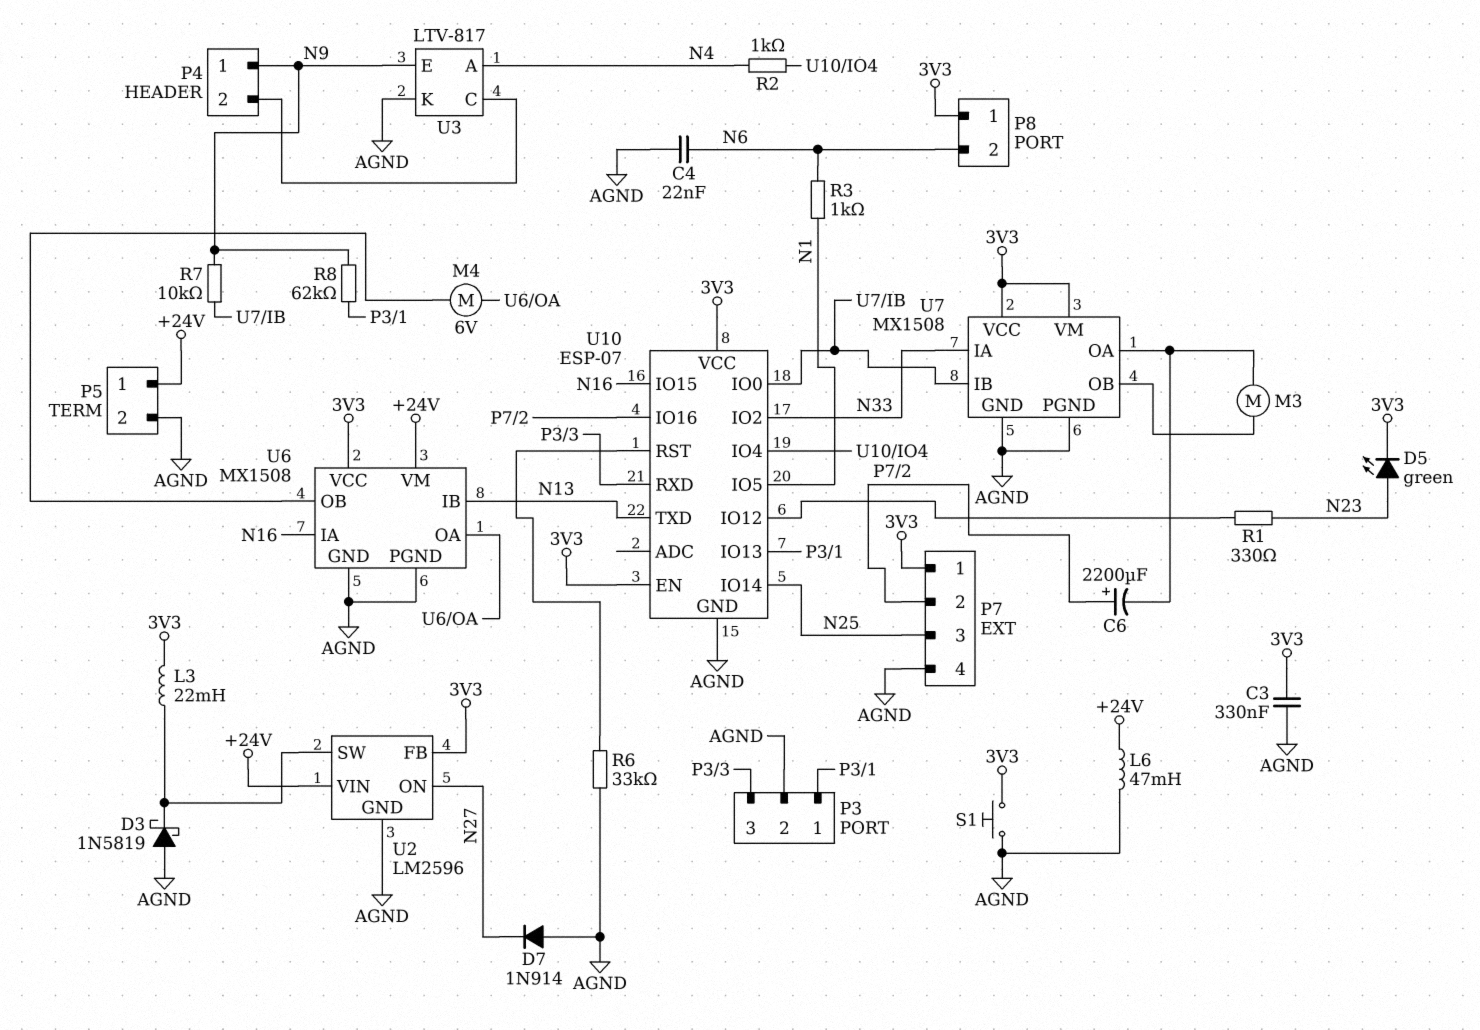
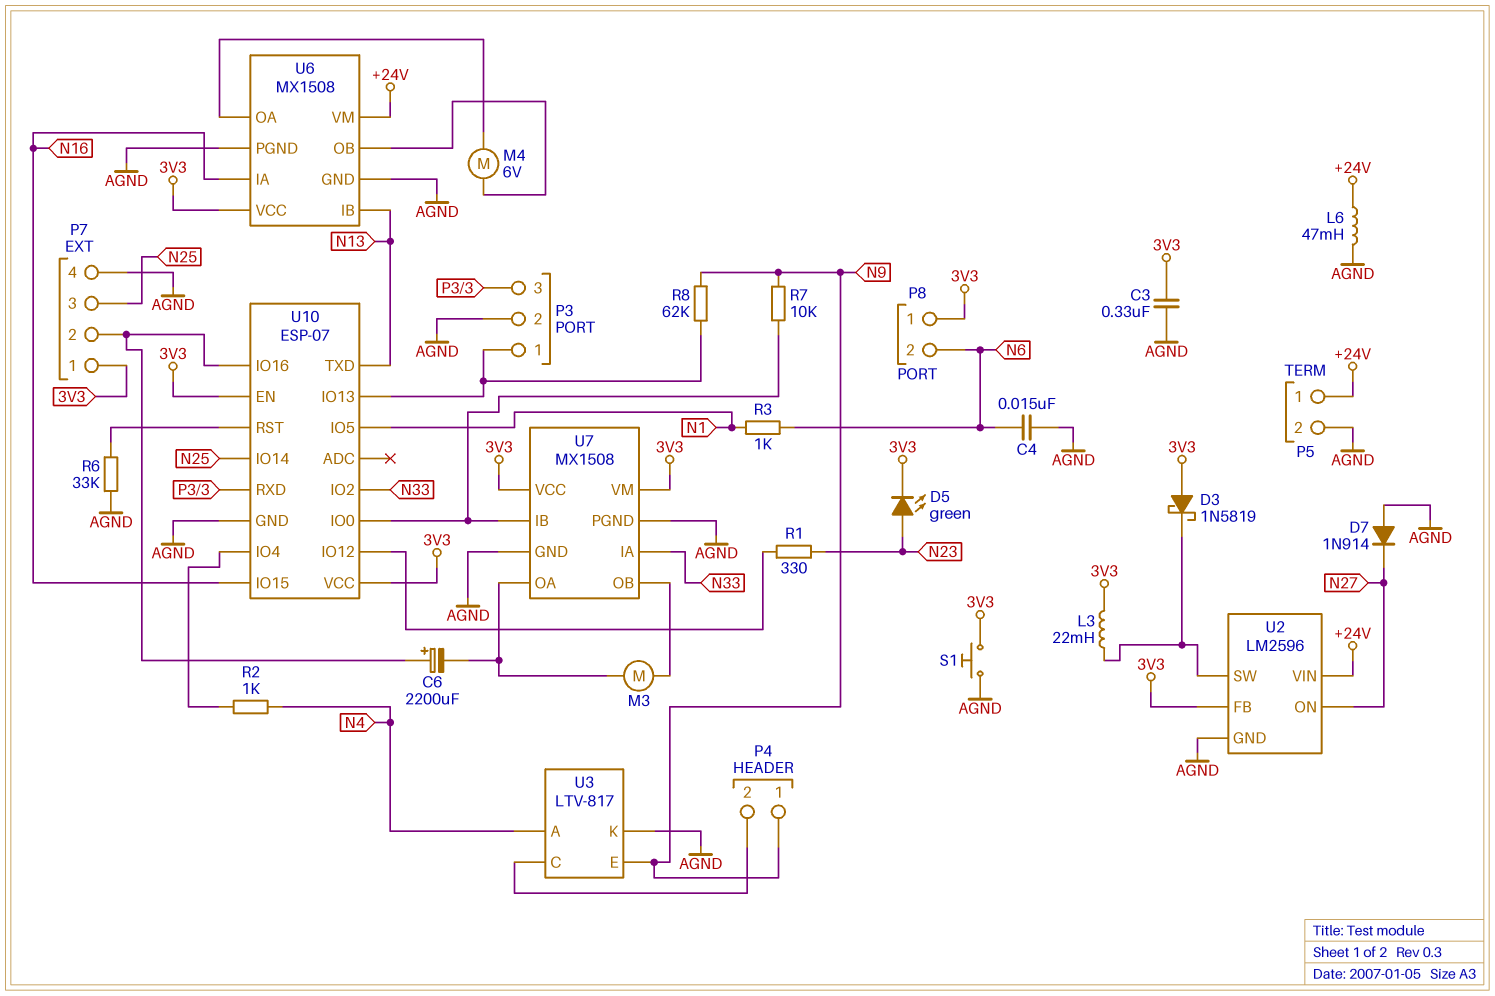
C4: 22nF (AGND, N6) -> 15nF (AGND, N6)
D3: schottky 1N5819 (A AGND, K U2/SW) -> schottky 1N5819 (A 3V3, K U2/SW)

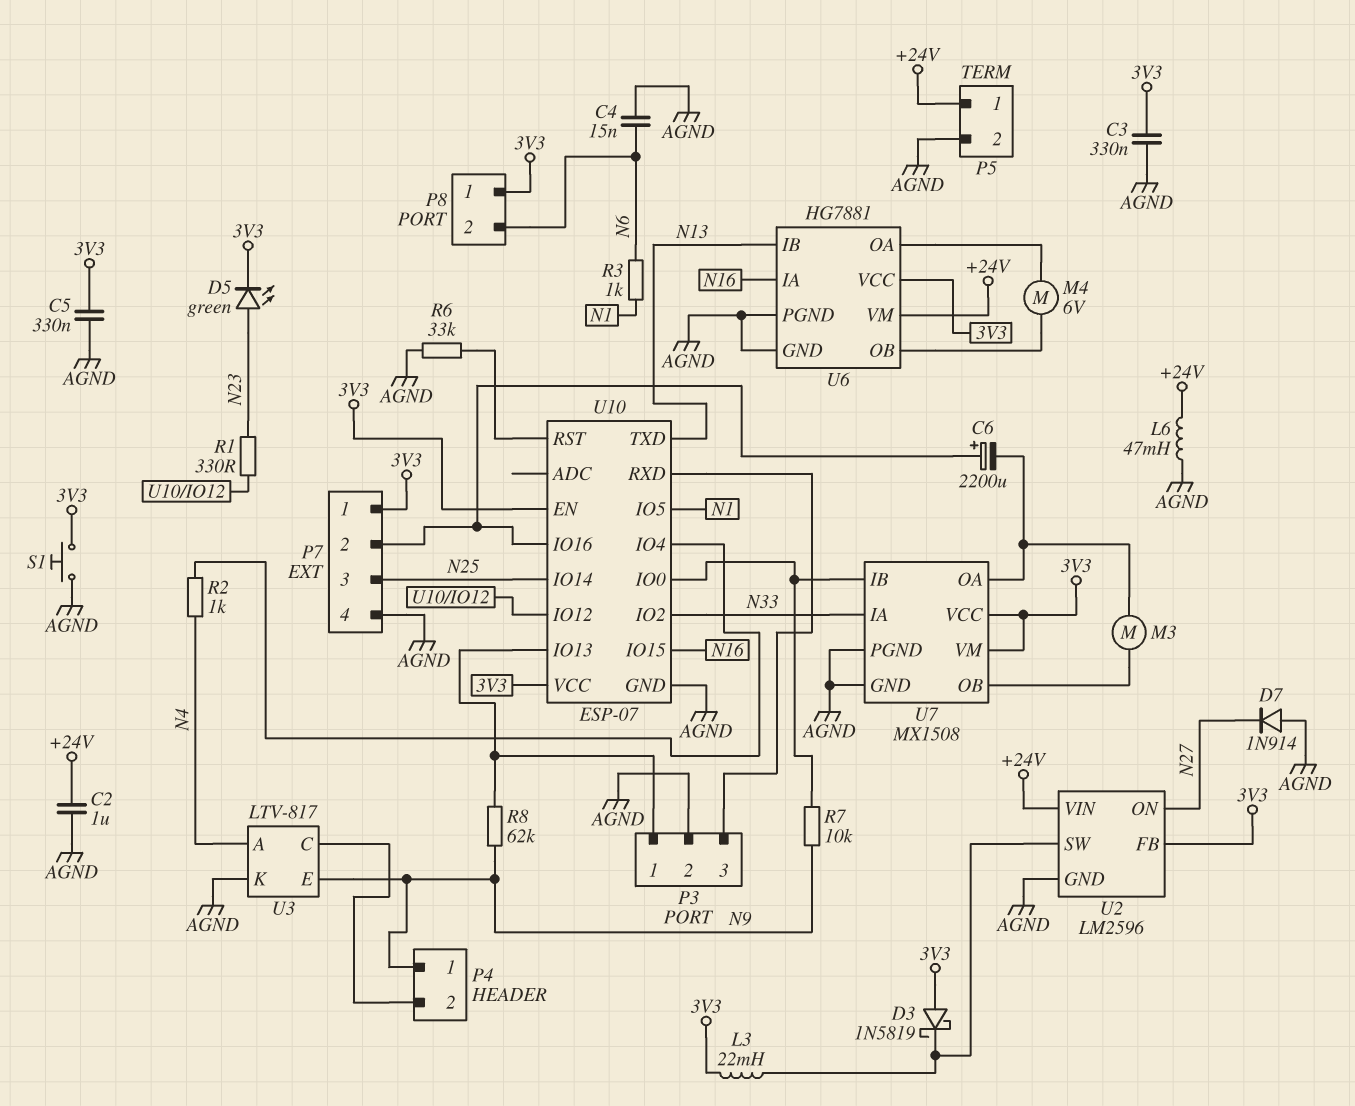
C2: none -> 1uF (+24V, AGND)
C5: none -> 330nF (3V3, AGND)
U6: MX1508 -> HG7881

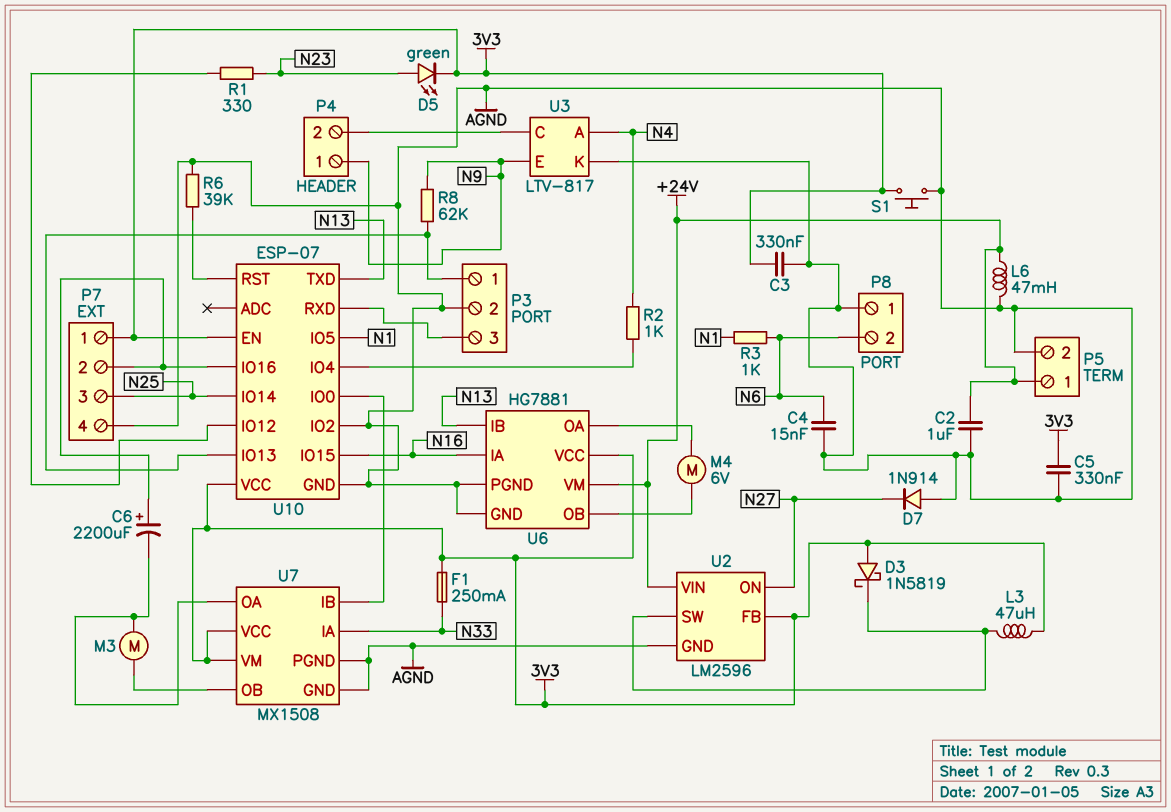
F1: none -> 250mA (3V3, N33)
L3: 22mH (3V3, U2/SW) -> 47uH (3V3, U2/SW)
P8 pin 1: 3V3 -> AGND
R6: 33k (AGND, U10/RST) -> 39k (AGND, U10/RST)
R7: 10k (N9, U7/IB) -> none
U10 pin IO2: N33 -> AGND

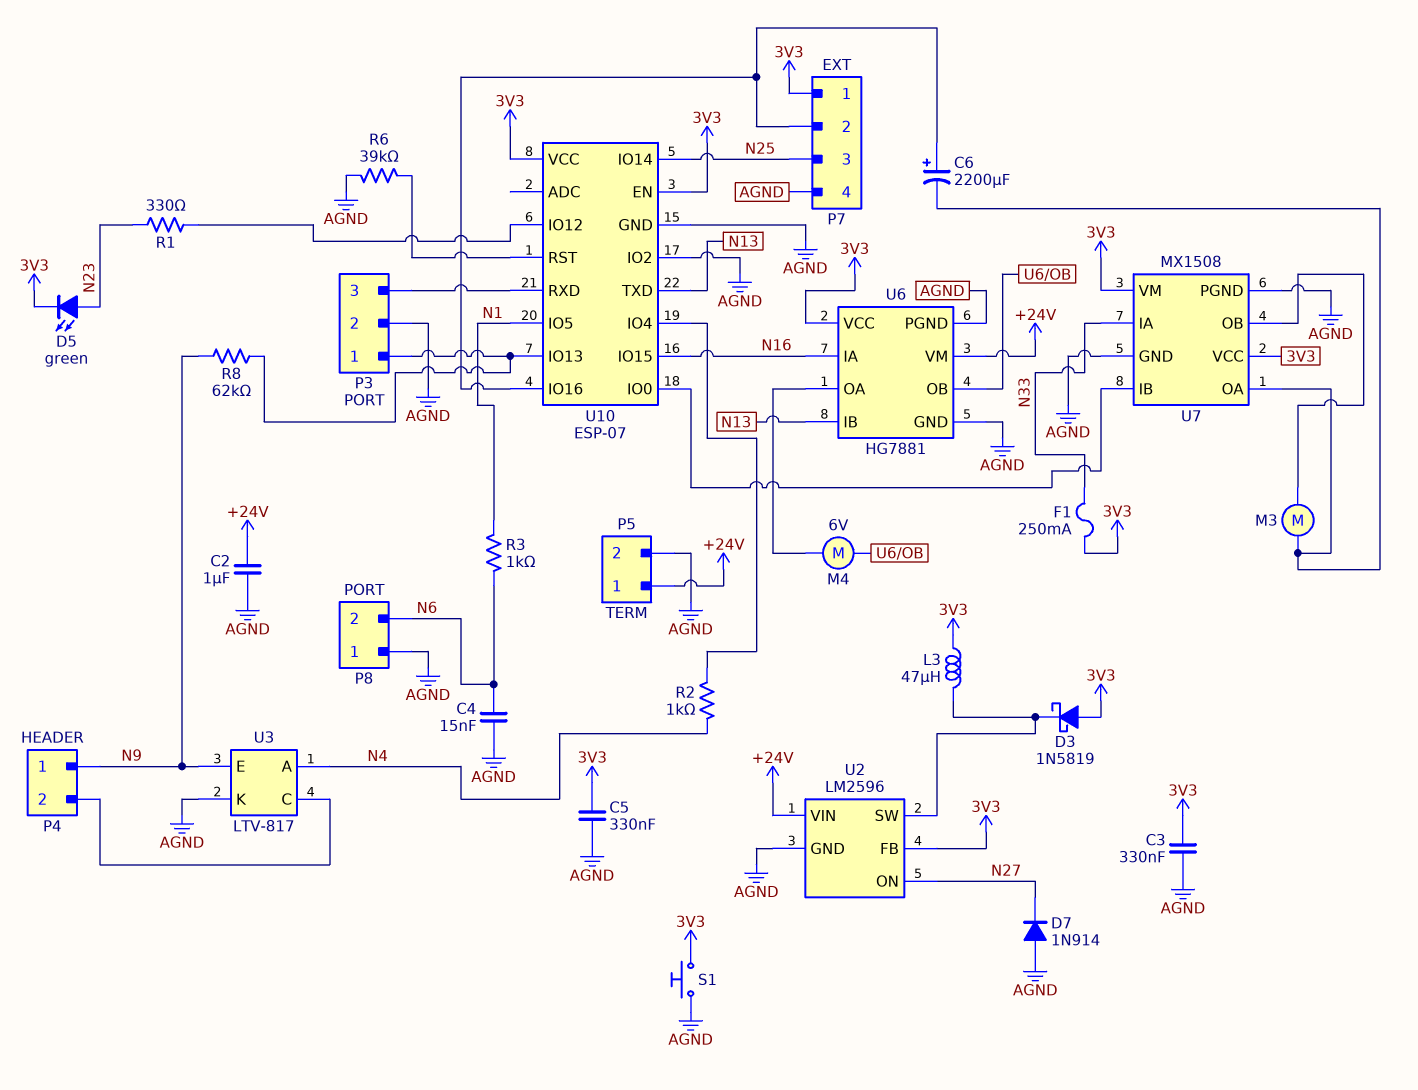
L6: 47mH (+24V, AGND) -> none

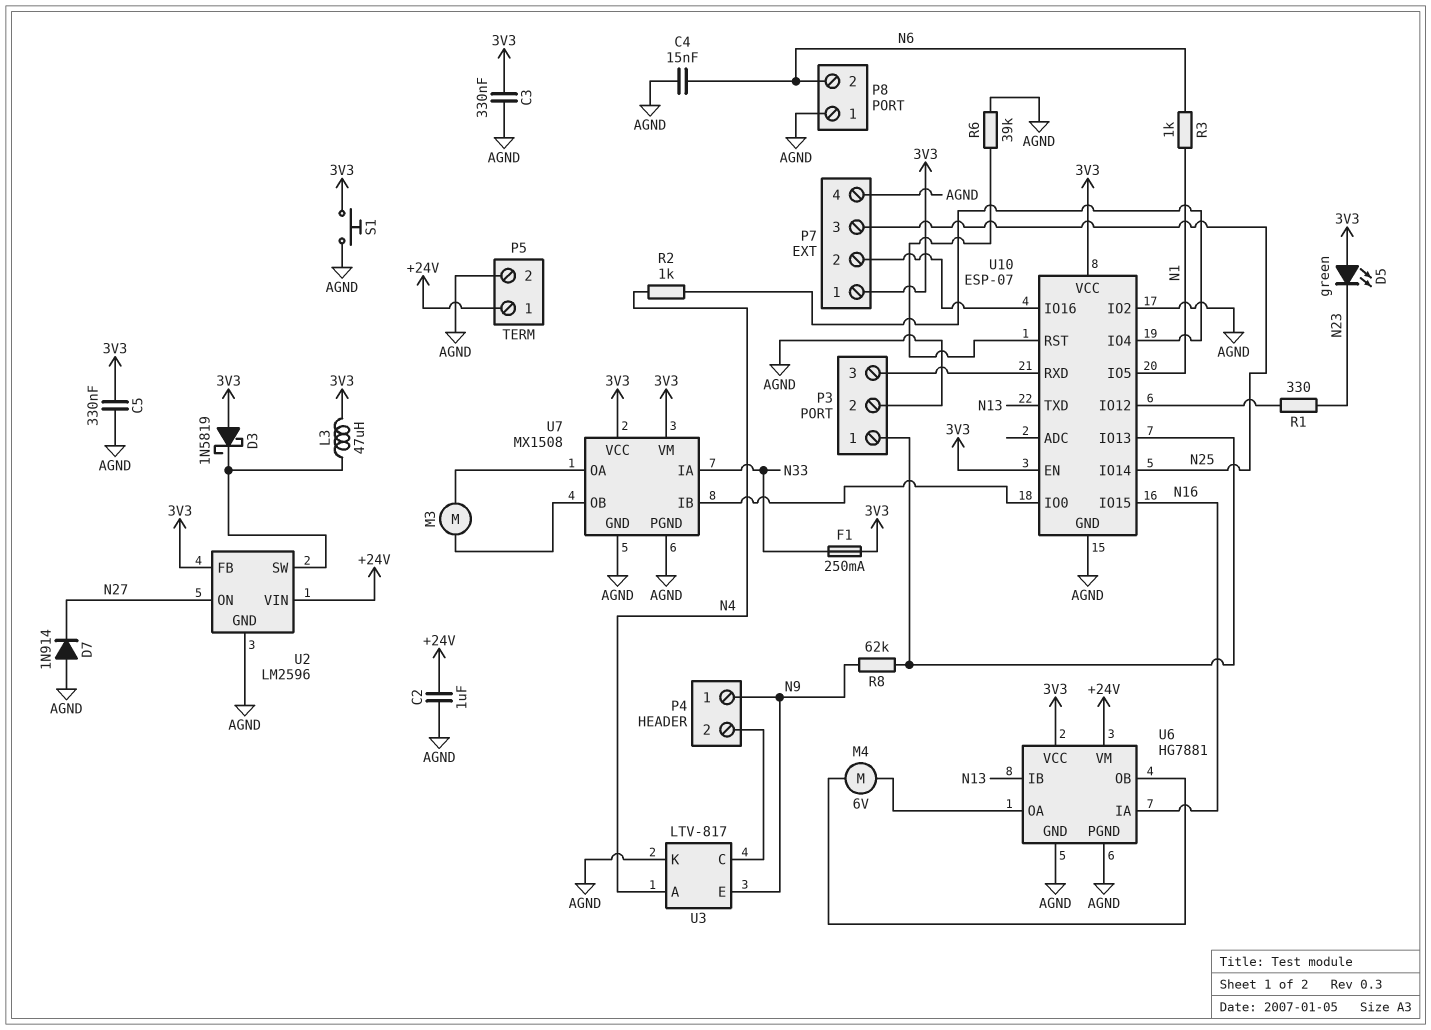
C6: 2200uF (plus P7/2, minus U7/OA) -> none
D5: LED green (A N23, K 3V3) -> LED green (A 3V3, K N23)

